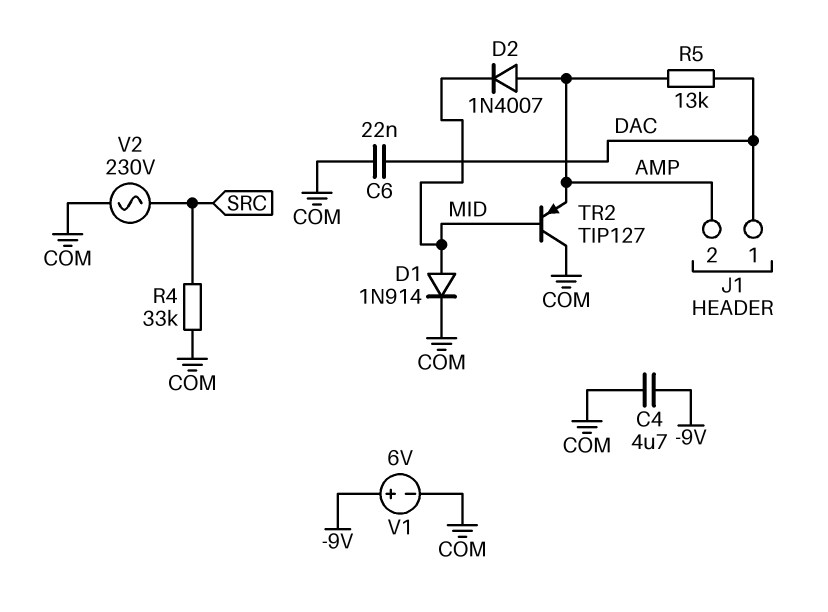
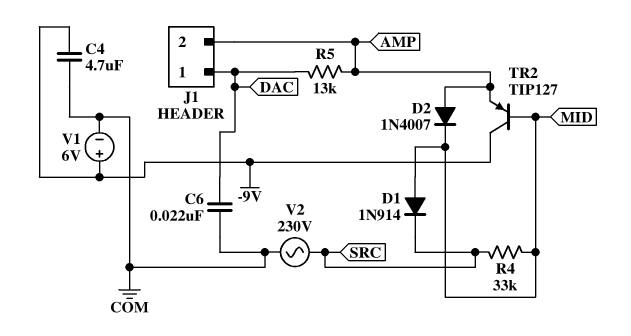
D1: diode 1N914 (A MID, K COM) -> diode 1N914 (A MID, K SRC)
R4: 33k (COM, SRC) -> 33k (MID, SRC)
TR2: PNP TIP127 (B MID, C COM, E AMP) -> PNP TIP127 (B MID, C -9V, E AMP)

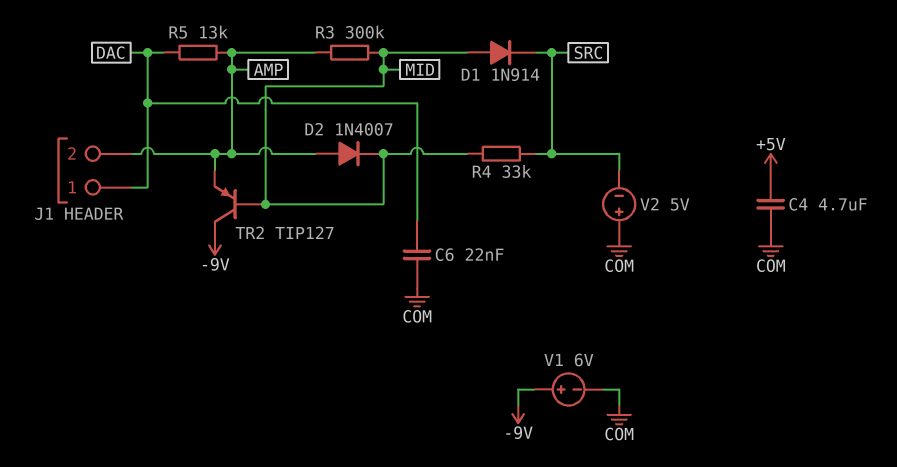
C4: 4.7uF (-9V, COM) -> 4.7uF (+5V, COM)
R3: none -> 300k (AMP, MID)
V2: AC 230V (COM, SRC) -> 5V (plus COM, minus SRC)

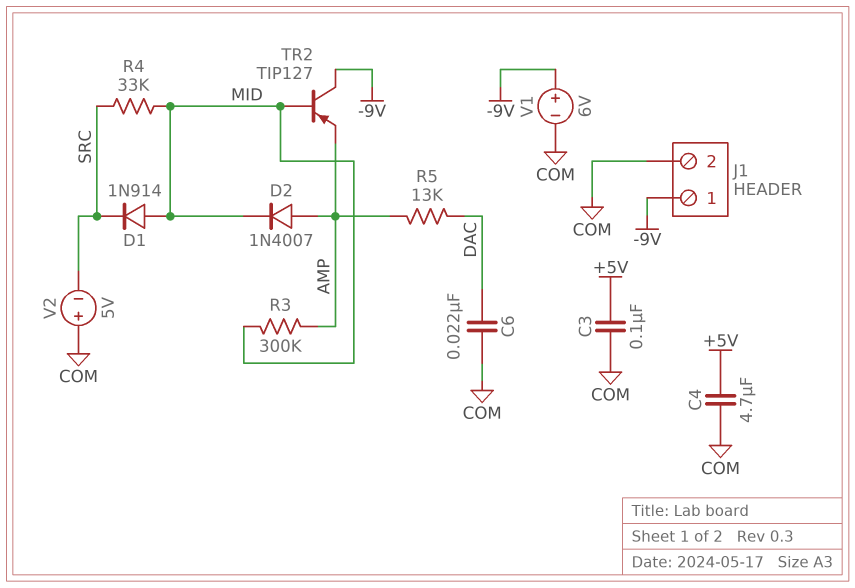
C3: none -> 100nF (+5V, COM)
J1 pin 1: DAC -> -9V
J1 pin 2: AMP -> COM

